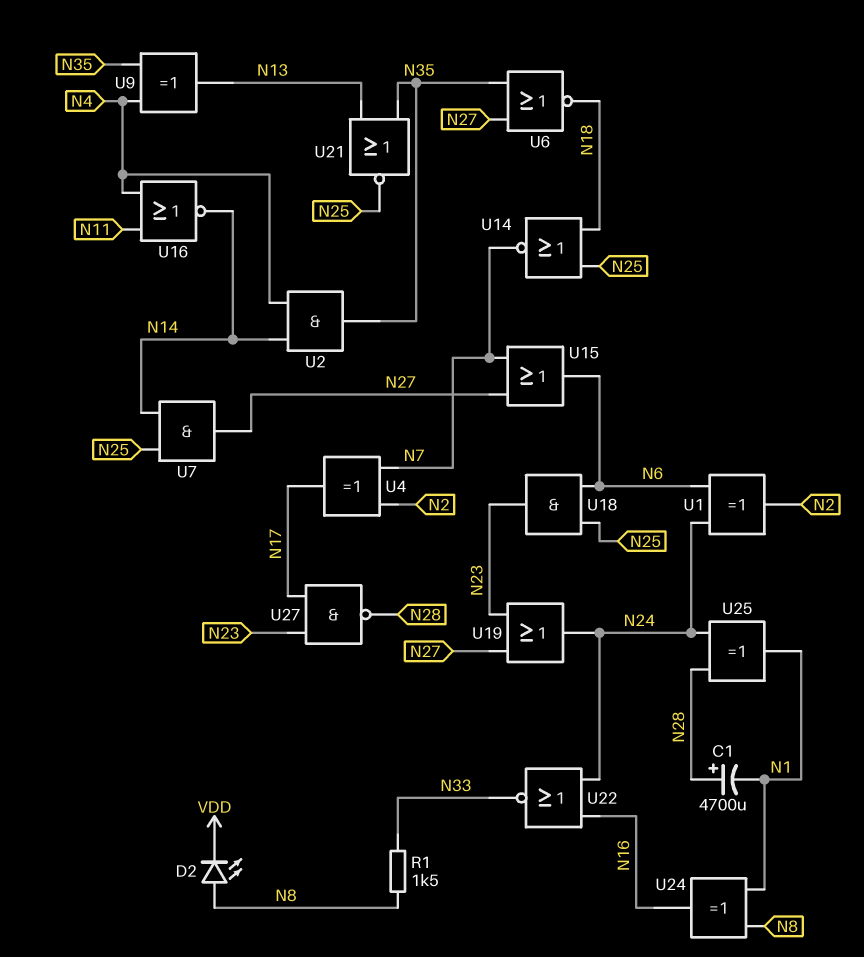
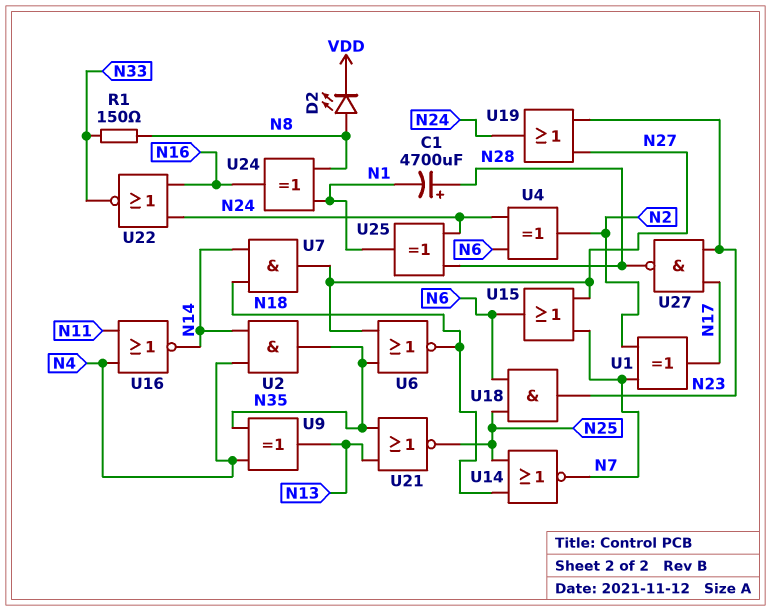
R1: 1.5k (N8, N33) -> 150 (N8, N33)
U1: XOR (in N6, in N24, out N2) -> XOR (in N2, in N7, out N17)
U4: XOR (in N2, in N7, out N17) -> XOR (in N6, in N24, out N2)
U7: AND (in N14, in N25, out N27) -> AND (in N14, in N18, out N27)

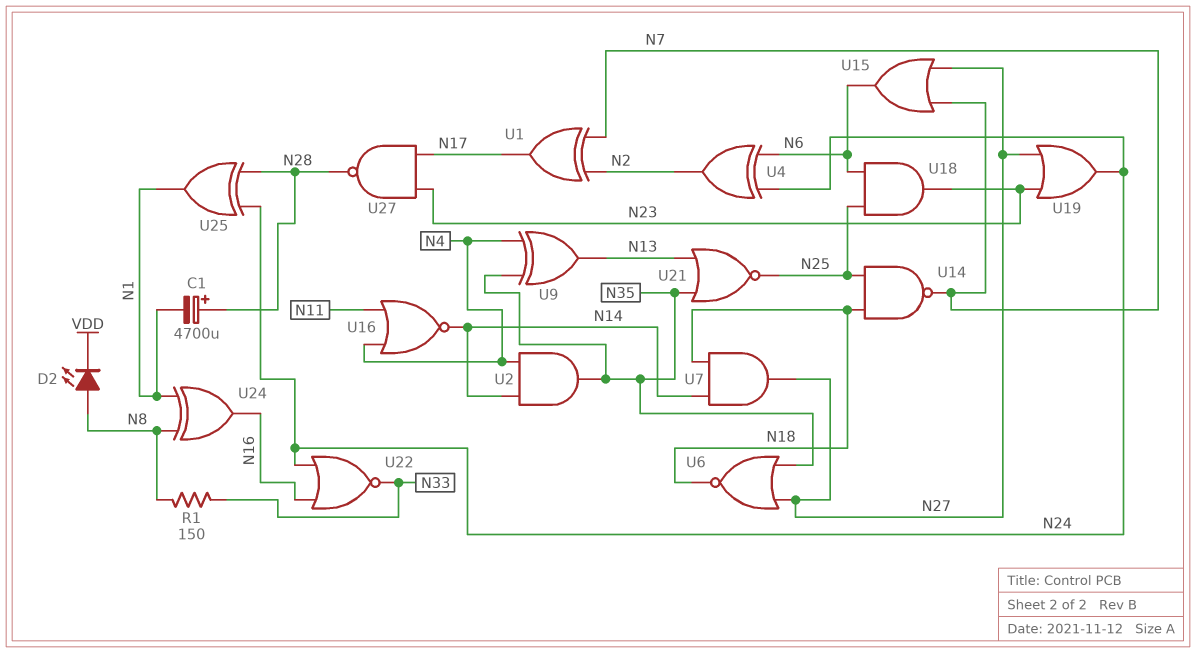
U14: NOR (in N18, in N25, out N7) -> NAND (in N18, in N25, out N7)

